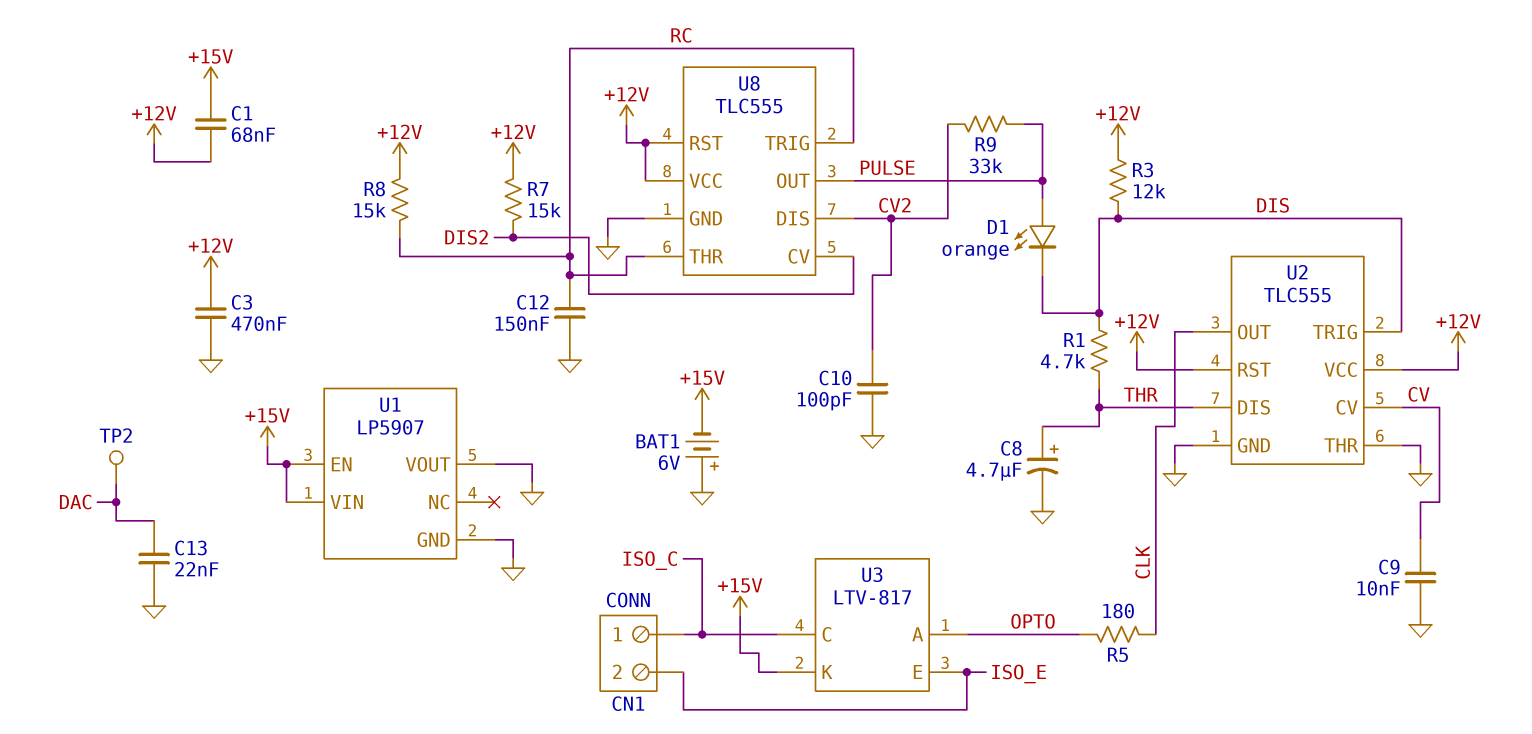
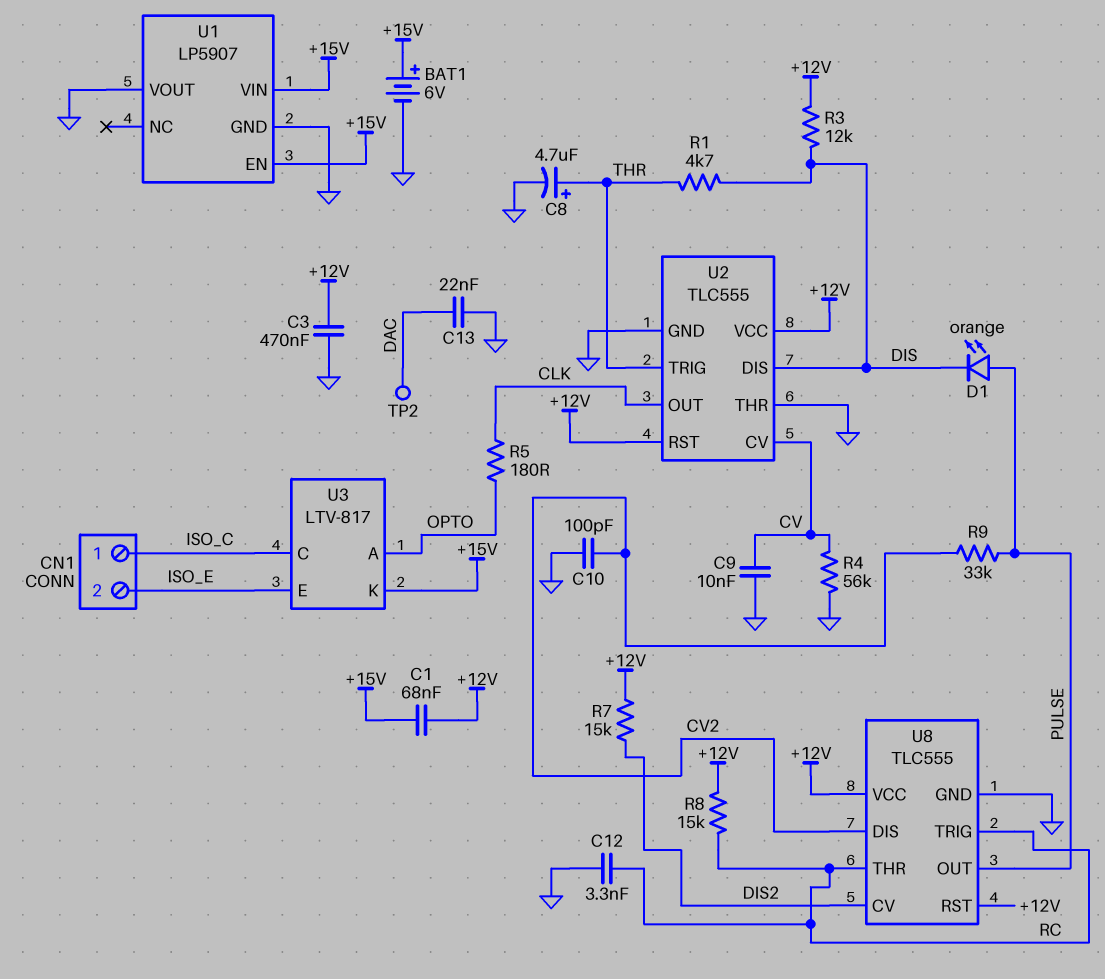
BAT1: 6V (plus GND, minus +15V) -> 6V (plus +15V, minus GND)
C12: 150nF (GND, RC) -> 3.3nF (GND, RC)
R4: none -> 56k (CV, GND)
U2 pin DIS: THR -> DIS
U2 pin TRIG: DIS -> THR

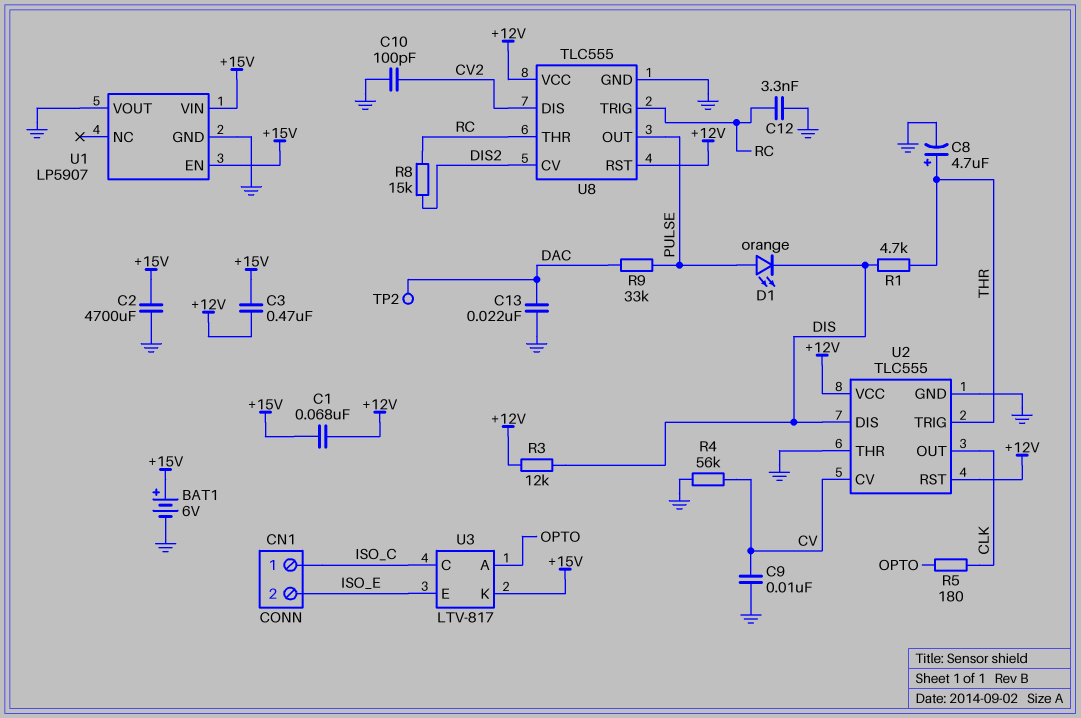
C2: none -> 4700uF (+15V, GND)
C3: 470nF (+12V, GND) -> 470nF (+12V, +15V)
R7: 15k (+12V, DIS2) -> none
R8: 15k (+12V, RC) -> 15k (DIS2, RC)
R9: 33k (CV2, PULSE) -> 33k (DAC, PULSE)

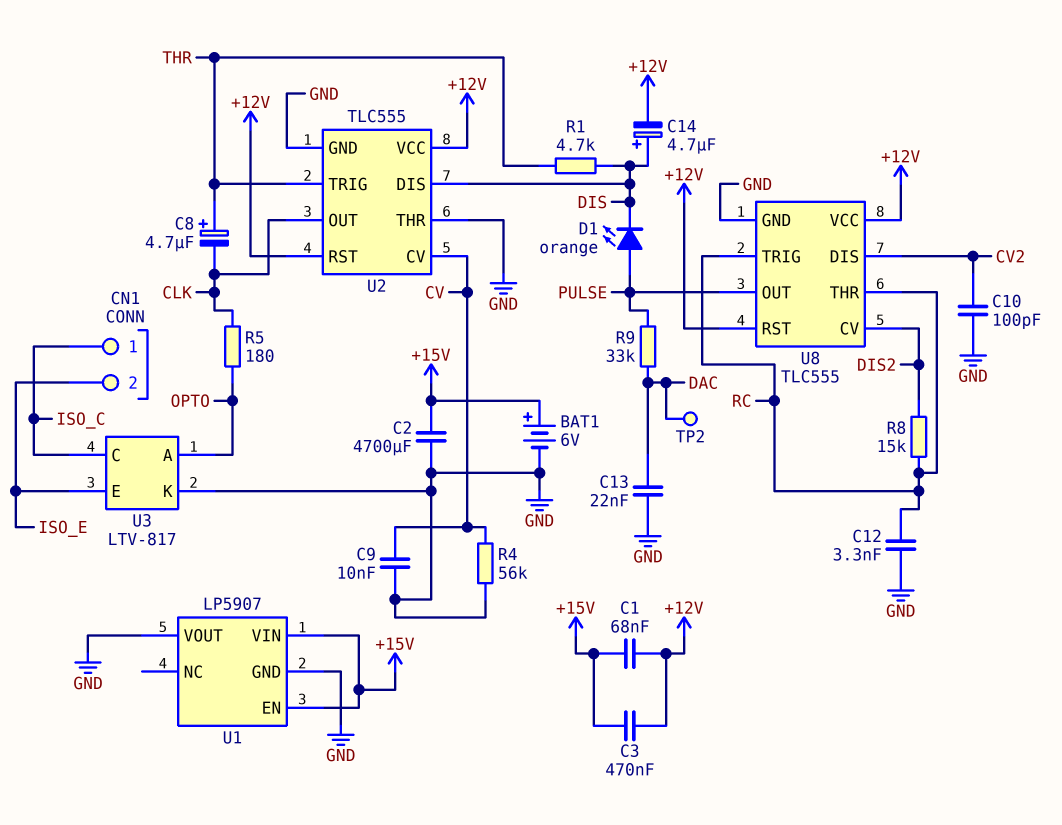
C8: 4.7uF (plus THR, minus GND) -> 4.7uF (plus THR, minus CLK)
C14: none -> 4.7uF (plus DIS, minus +12V)
R3: 12k (+12V, DIS) -> none
U3 pin K: +15V -> GND

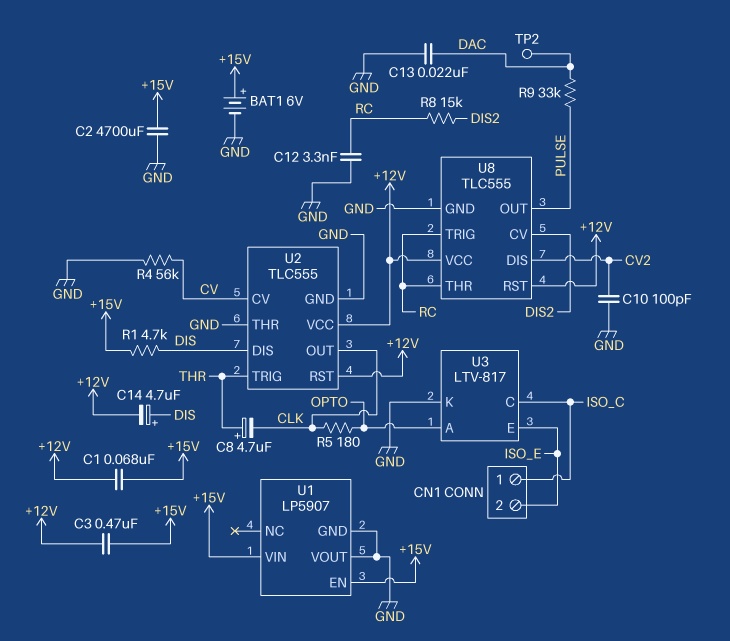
C9: 10nF (CV, GND) -> none
D1: LED orange (A PULSE, K DIS) -> none
R1: 4.7k (DIS, THR) -> 4.7k (+15V, DIS)

